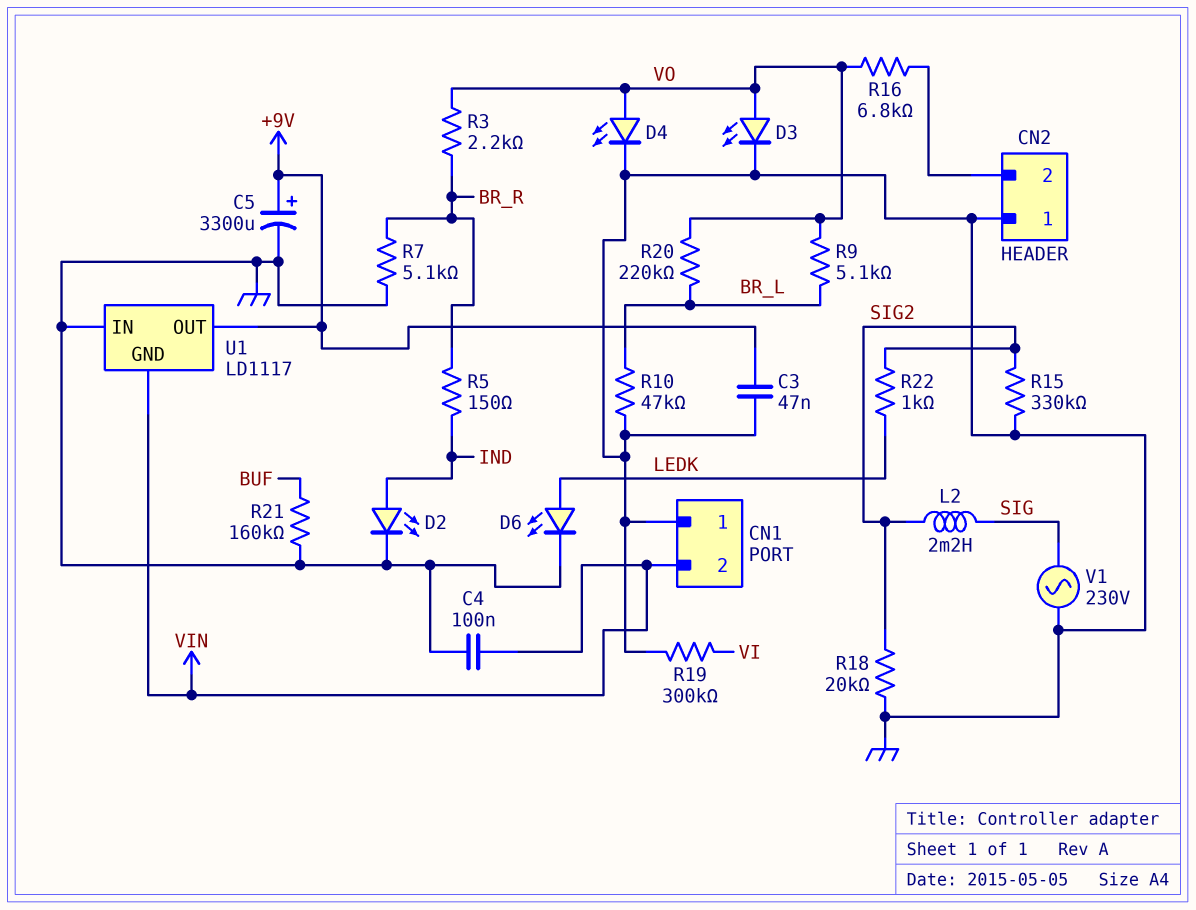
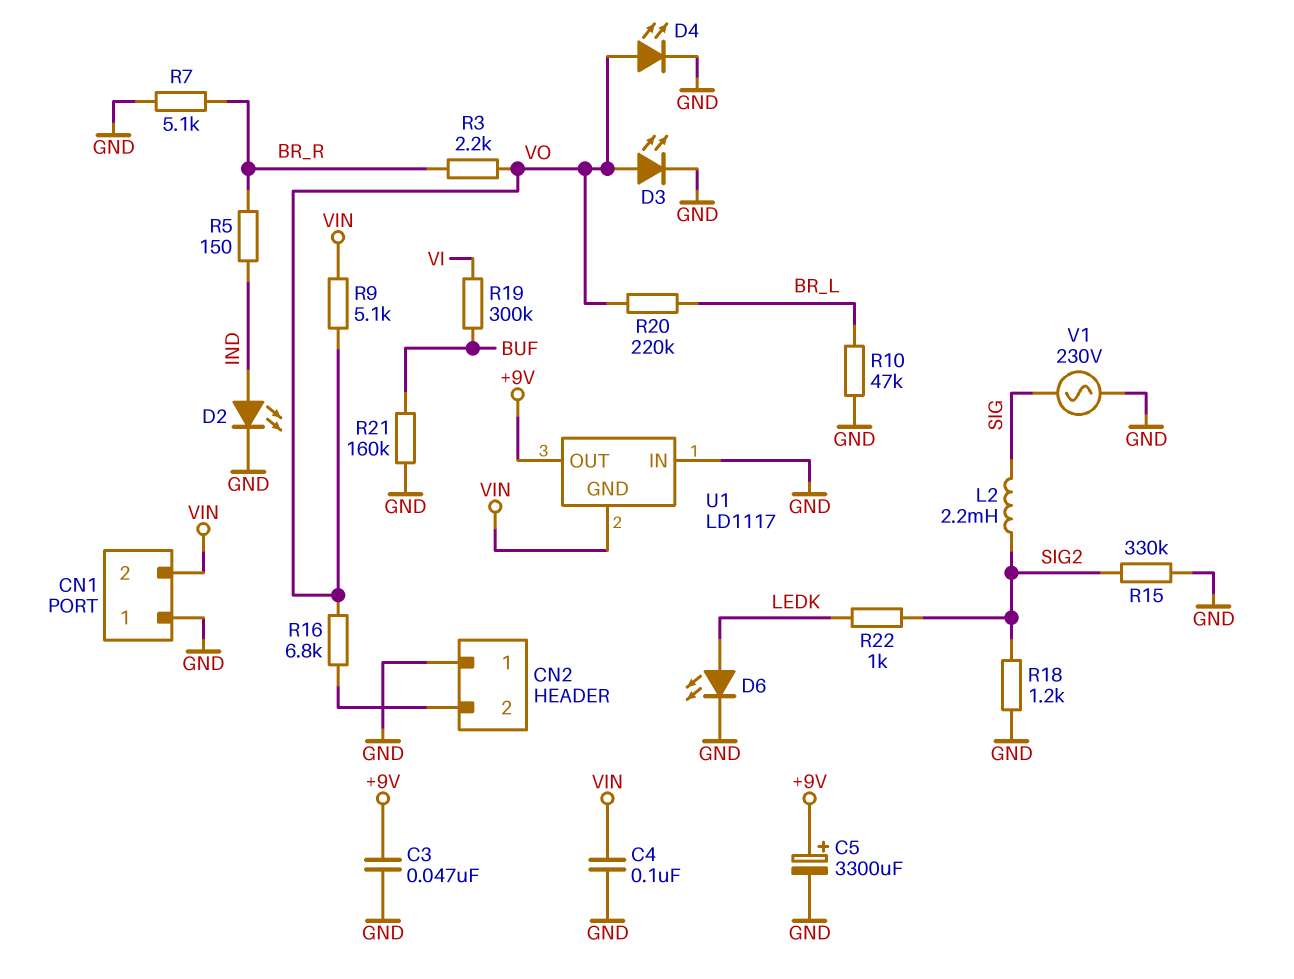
R9: 5.1k (BR_L, VO) -> 5.1k (VIN, VO)
R18: 20k (GND, SIG2) -> 1.2k (GND, SIG2)
R19: 300k (GND, VI) -> 300k (BUF, VI)

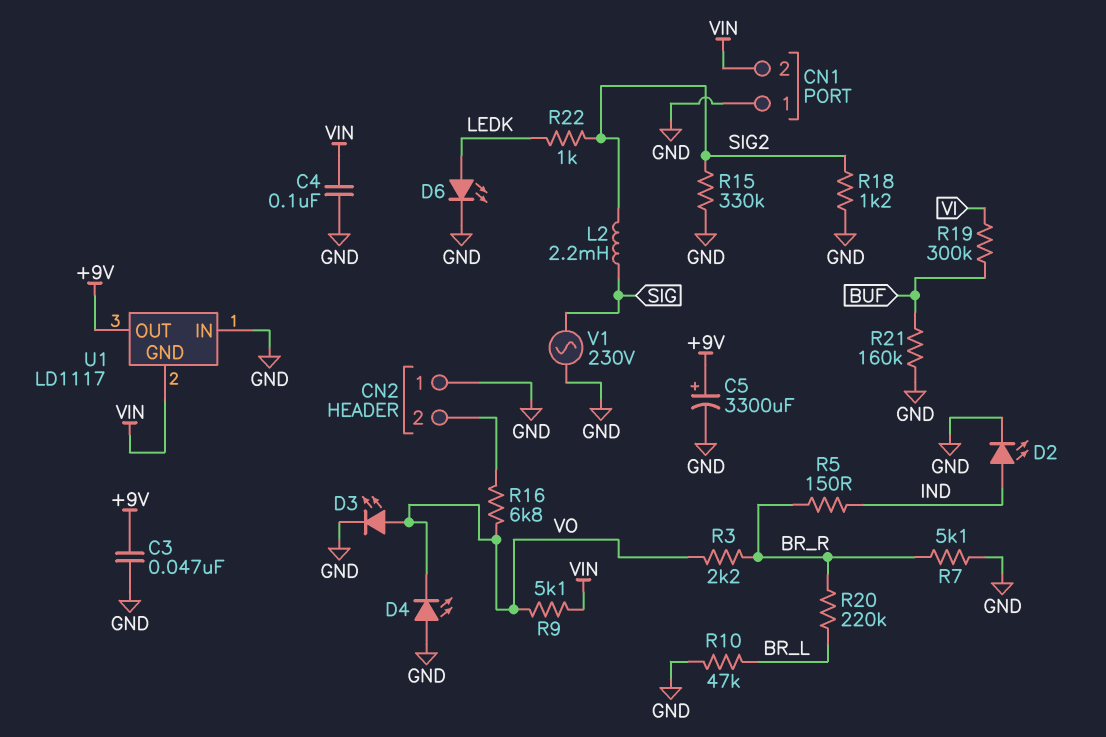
D4: LED (A VO, K GND) -> LED (A GND, K VO)
R20: 220k (BR_L, VO) -> 220k (BR_L, BR_R)

